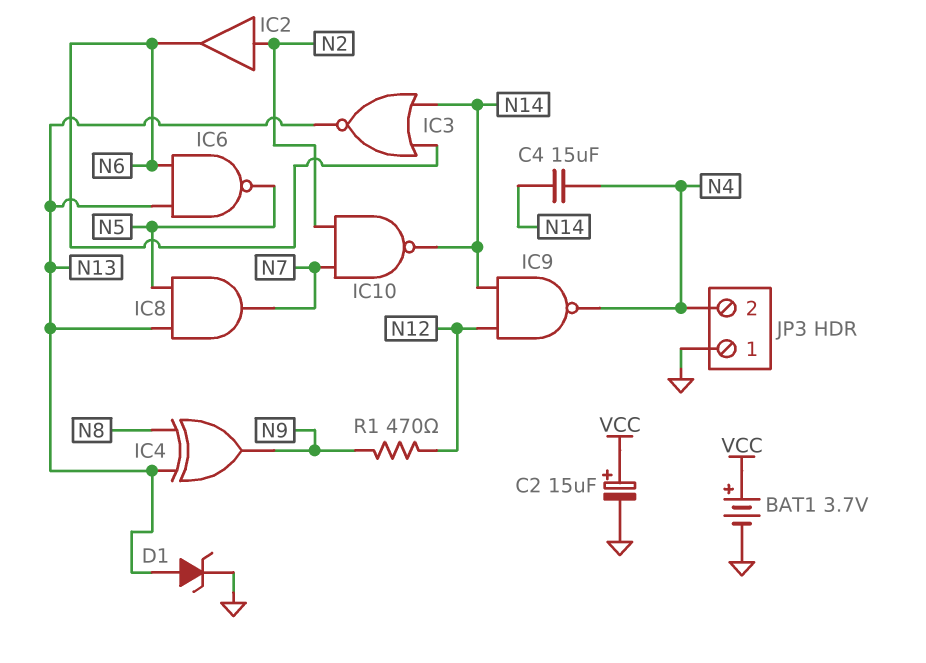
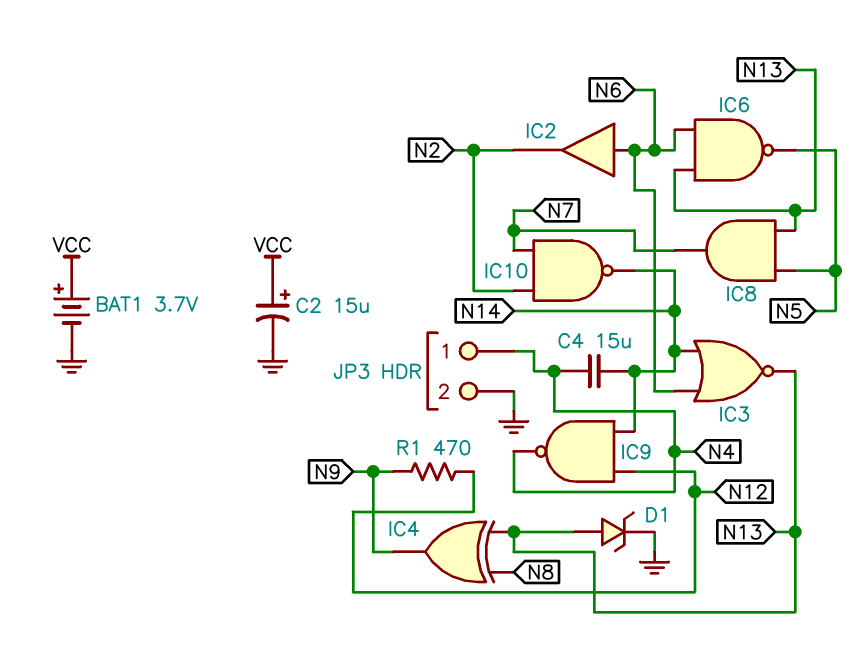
IC2: buffer (in N2, out N6) -> buffer (in N6, out N2)
JP3 pin 1: GND -> N4
JP3 pin 2: N4 -> GND

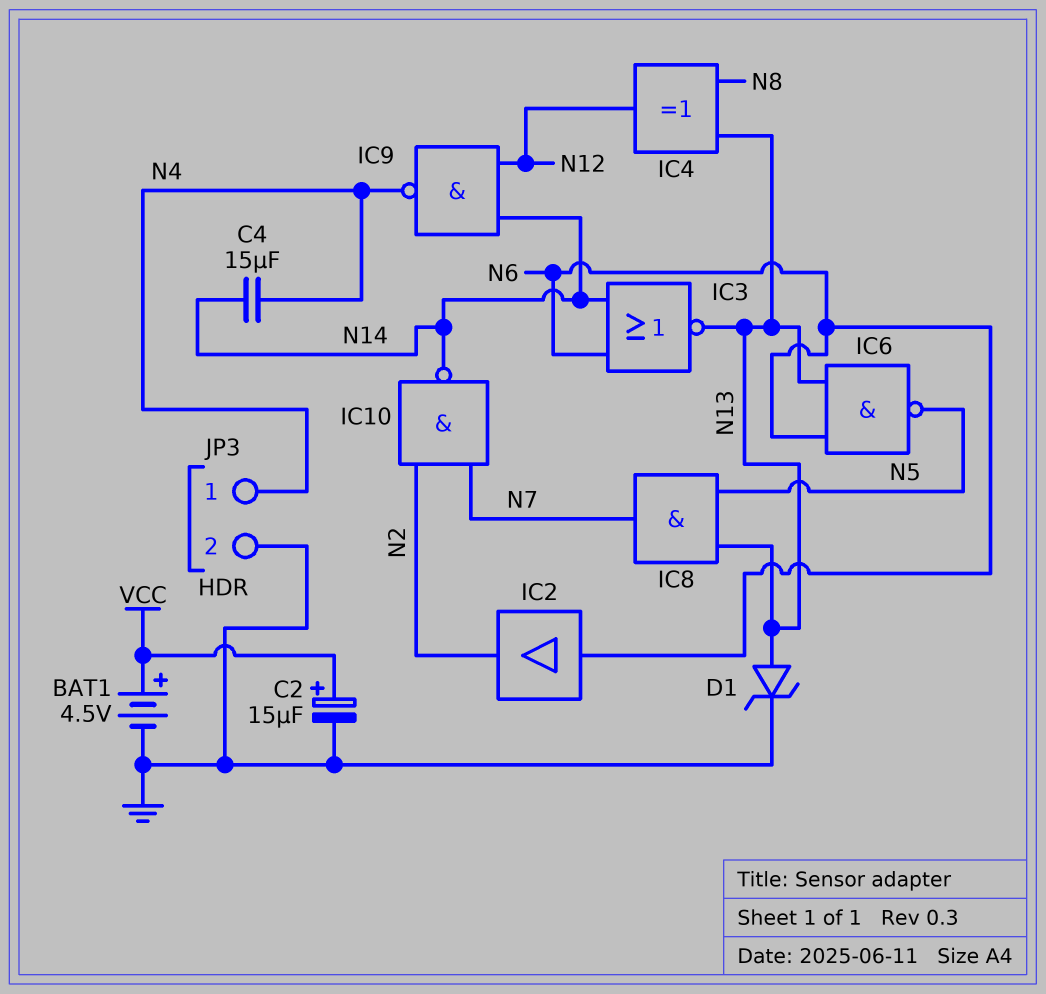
BAT1: 3.7V (plus VCC, minus GND) -> 4.5V (plus VCC, minus GND)
IC4: XOR (in N8, in N13, out N9) -> XOR (in N8, in N13, out N12)
R1: 470 (N9, N12) -> none

